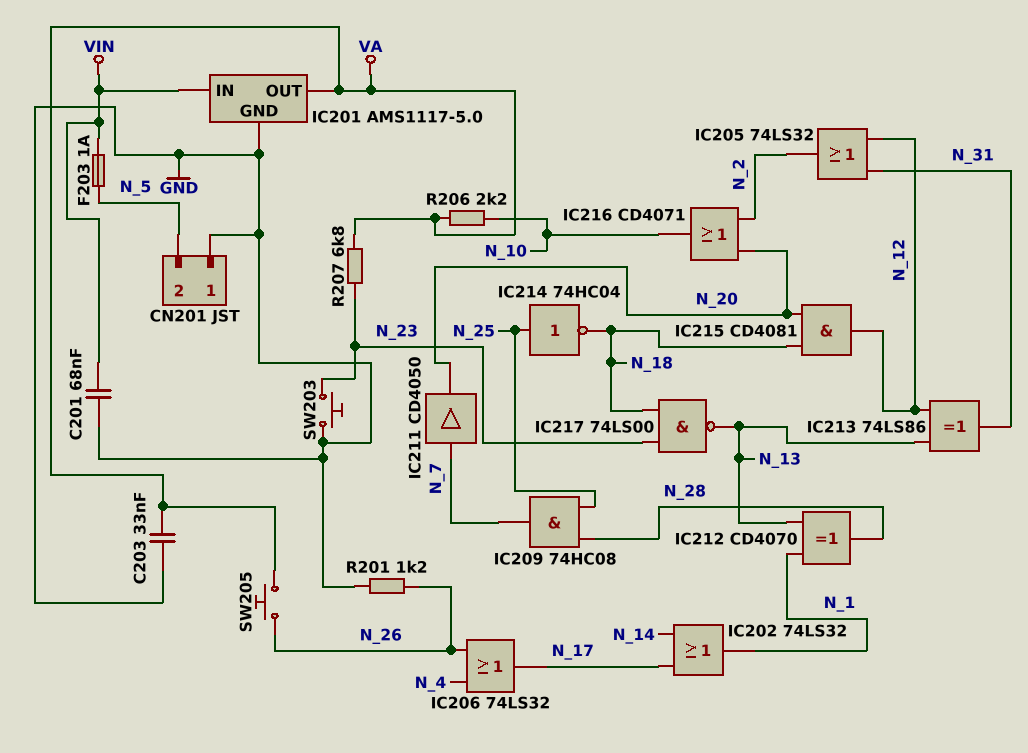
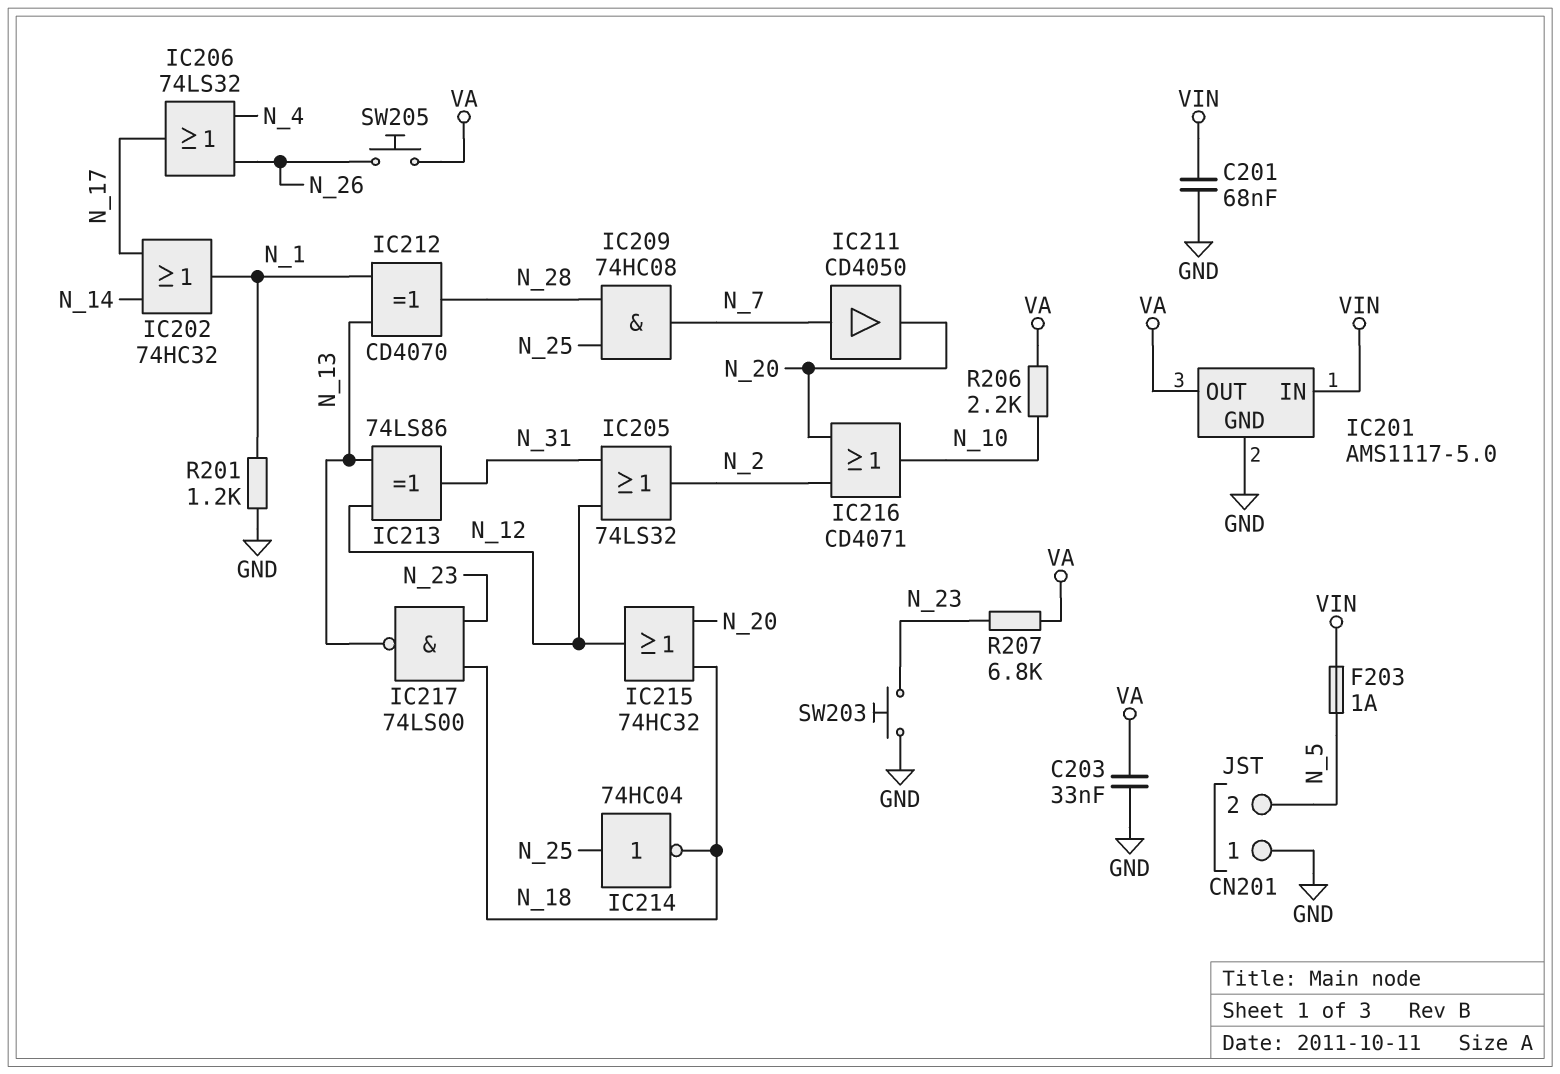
IC202: OR 74LS32 (in N_14, in N_17, out N_1) -> OR 74HC32 (in N_14, in N_17, out N_1)
IC215: AND CD4081 (in N_18, in N_20, out N_12) -> OR 74HC32 (in N_18, in N_20, out N_12)
R201: 1.2k (GND, N_26) -> 1.2k (GND, N_1)

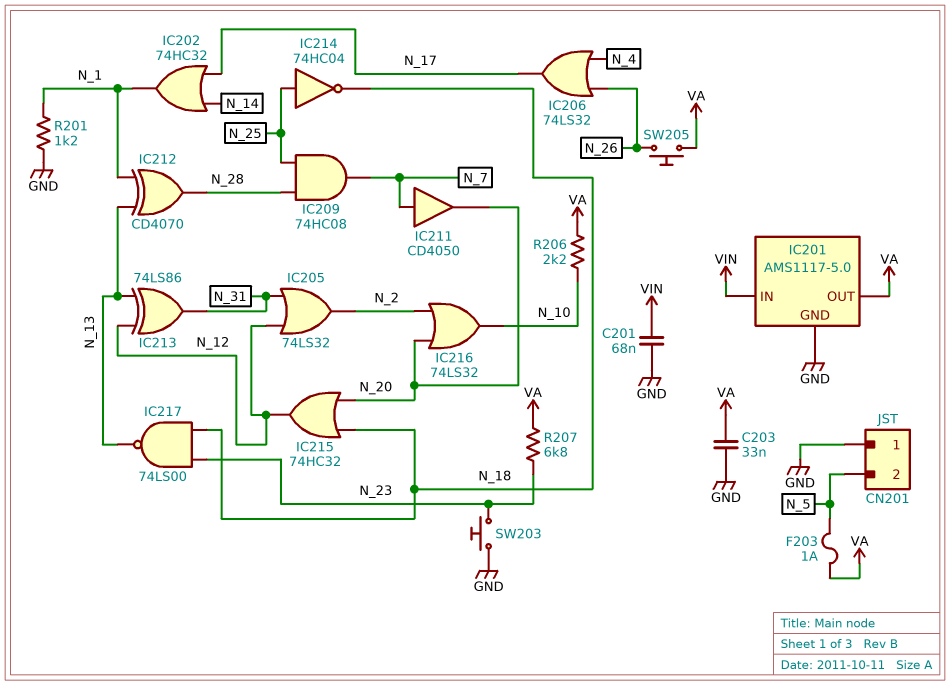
F203: 1A (N_5, VIN) -> 1A (N_5, VA)
IC216: OR CD4071 (in N_2, in N_20, out N_10) -> OR 74LS32 (in N_2, in N_20, out N_10)

